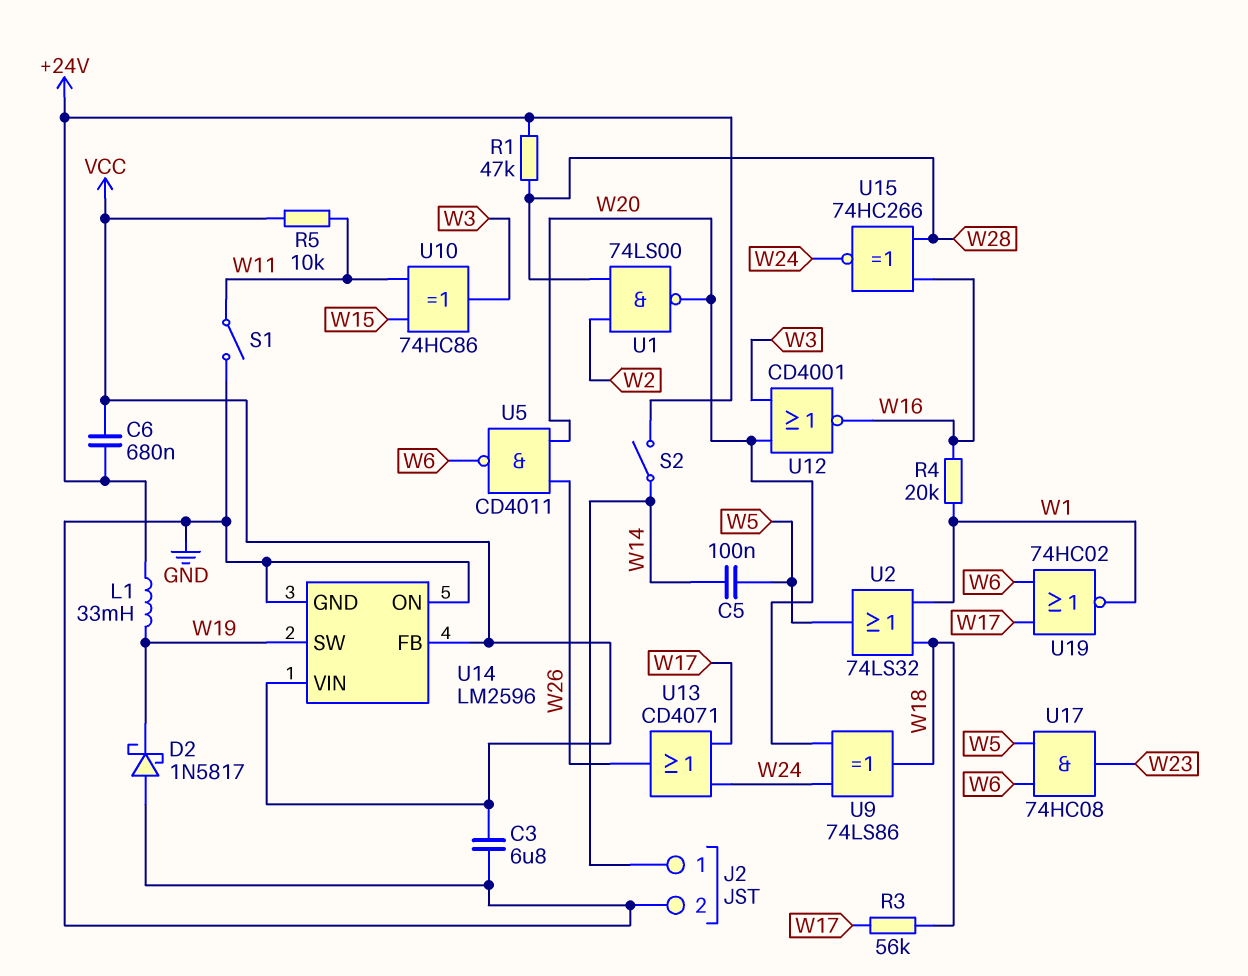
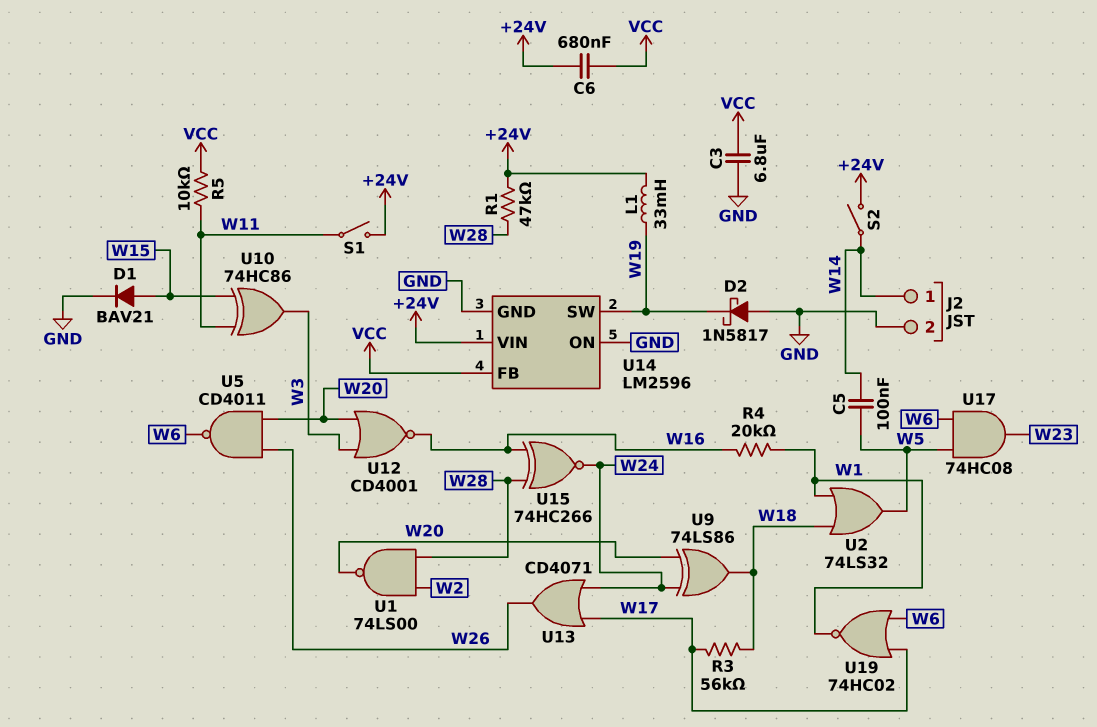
D1: none -> diode BAV21 (A W15, K GND)
S1: switch (GND, W11) -> switch (+24V, W11)
U14 pin VIN: VCC -> +24V

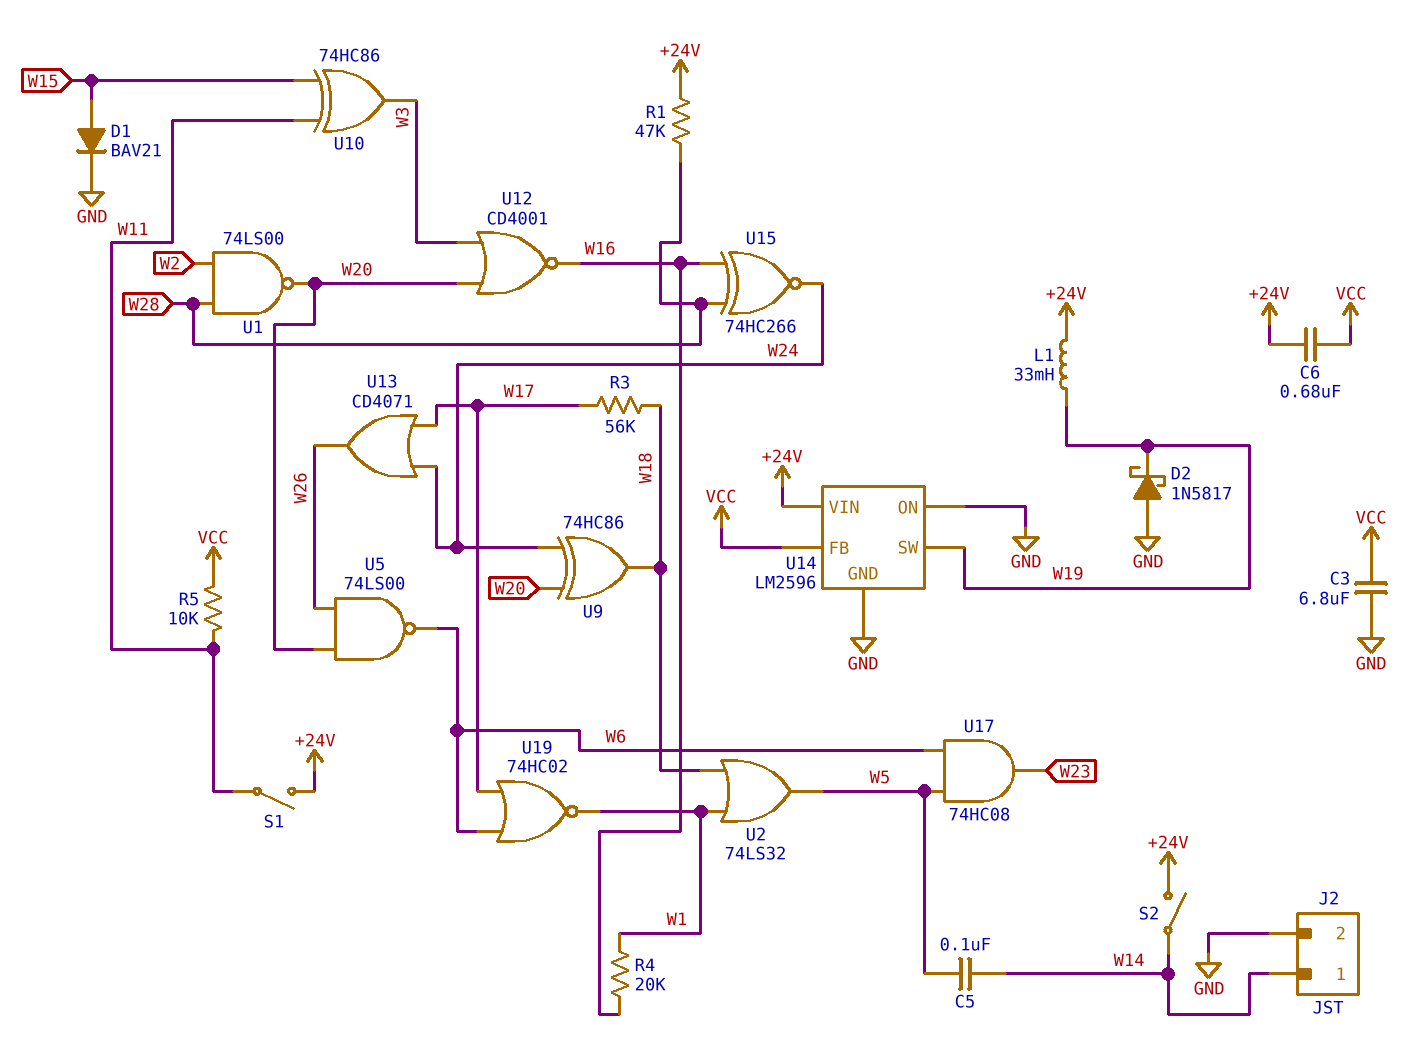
U5: NAND CD4011 (in W20, in W26, out W6) -> NAND 74LS00 (in W20, in W26, out W6)
U9: XOR 74LS86 (in W20, in W24, out W18) -> XOR 74HC86 (in W20, in W24, out W18)

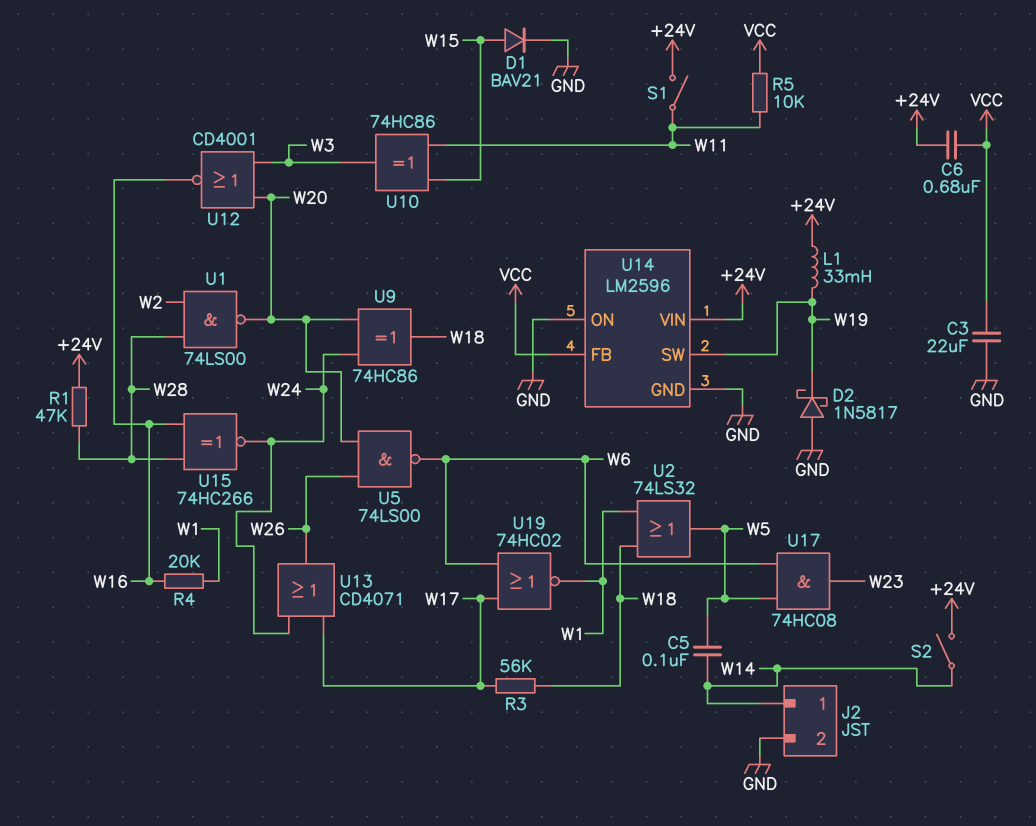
C3: 6.8uF (GND, VCC) -> 22uF (GND, VCC)

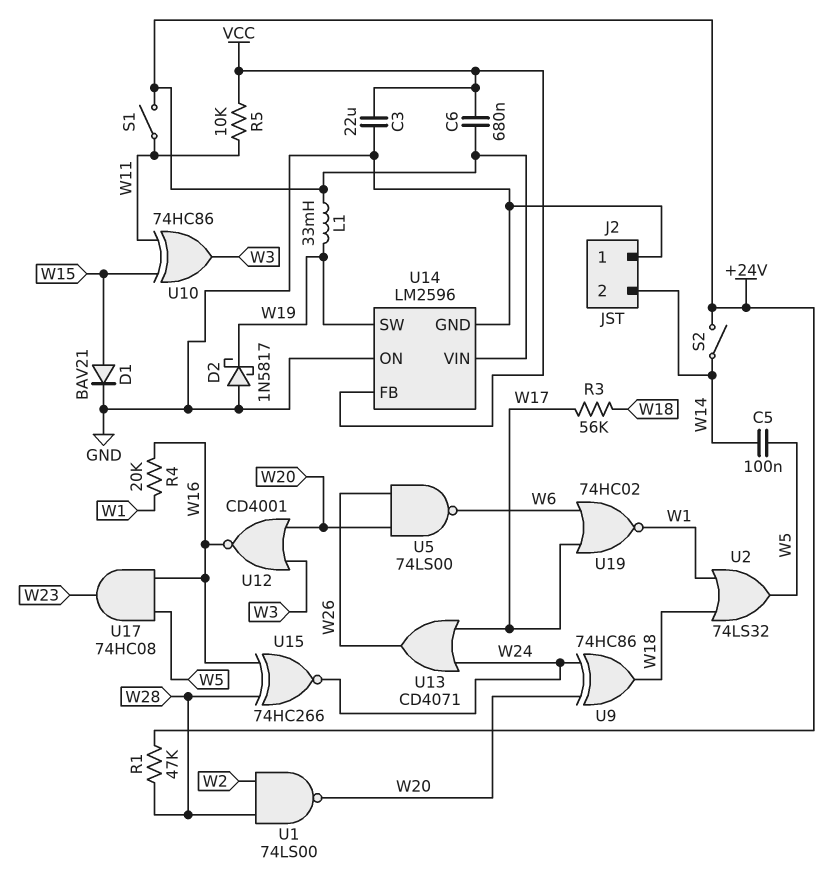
J2 pin 1: W14 -> GND
J2 pin 2: GND -> W14
U17: AND 74HC08 (in W5, in W6, out W23) -> AND 74HC08 (in W5, in W16, out W23)

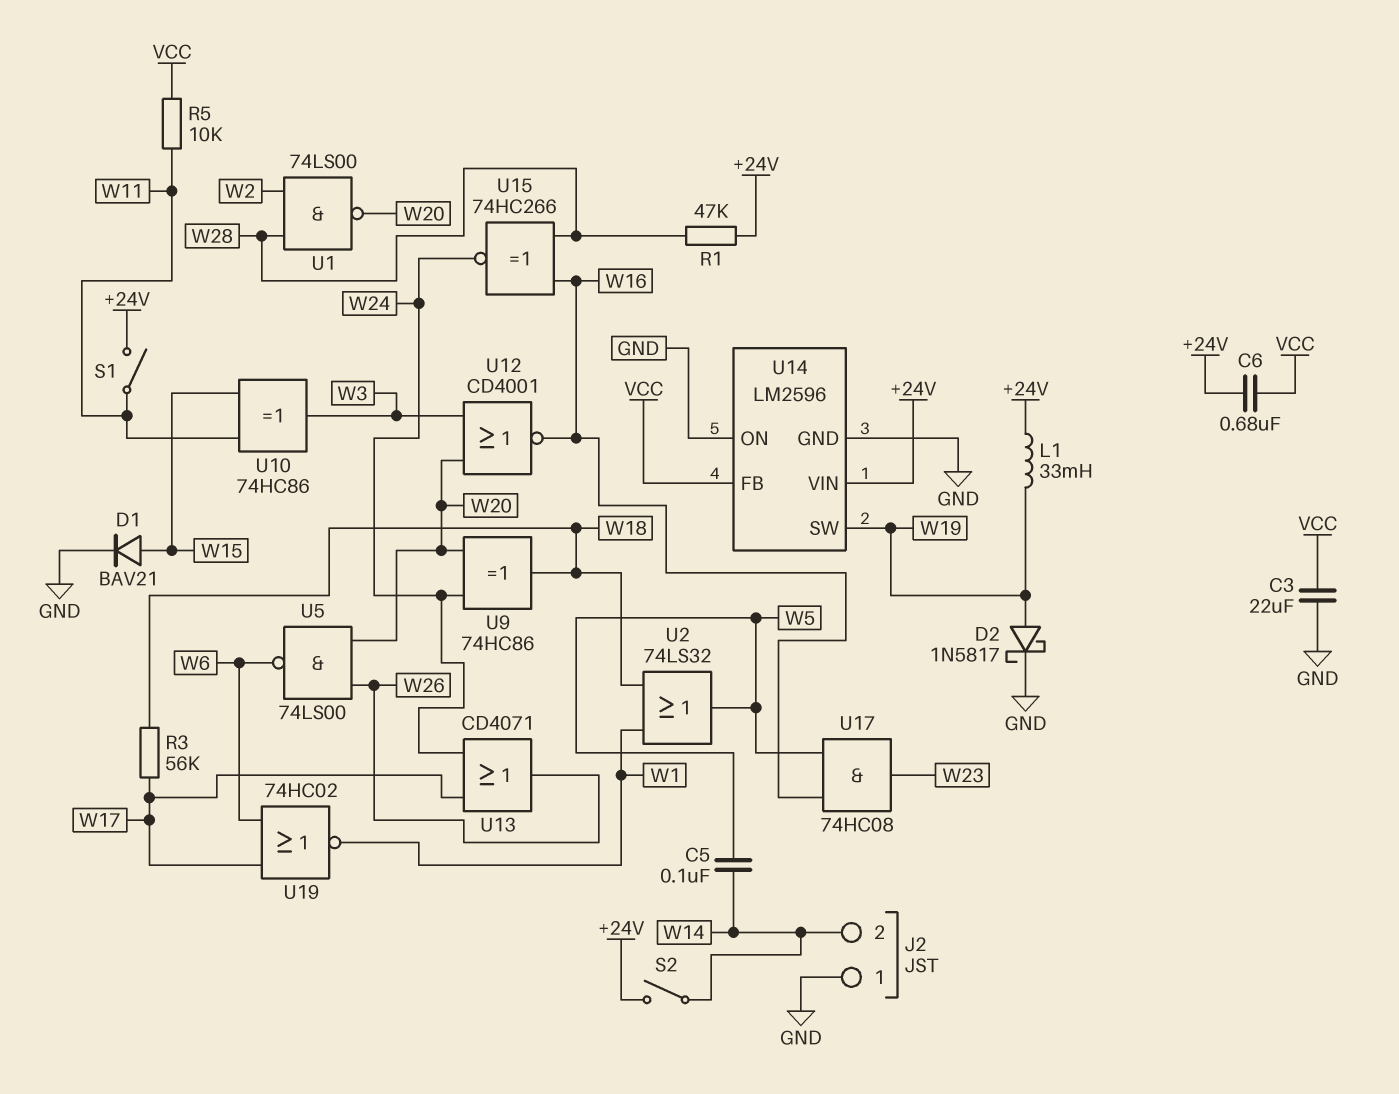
D2: schottky 1N5817 (A GND, K W19) -> schottky 1N5817 (A W19, K GND)
R4: 20k (W1, W16) -> none

